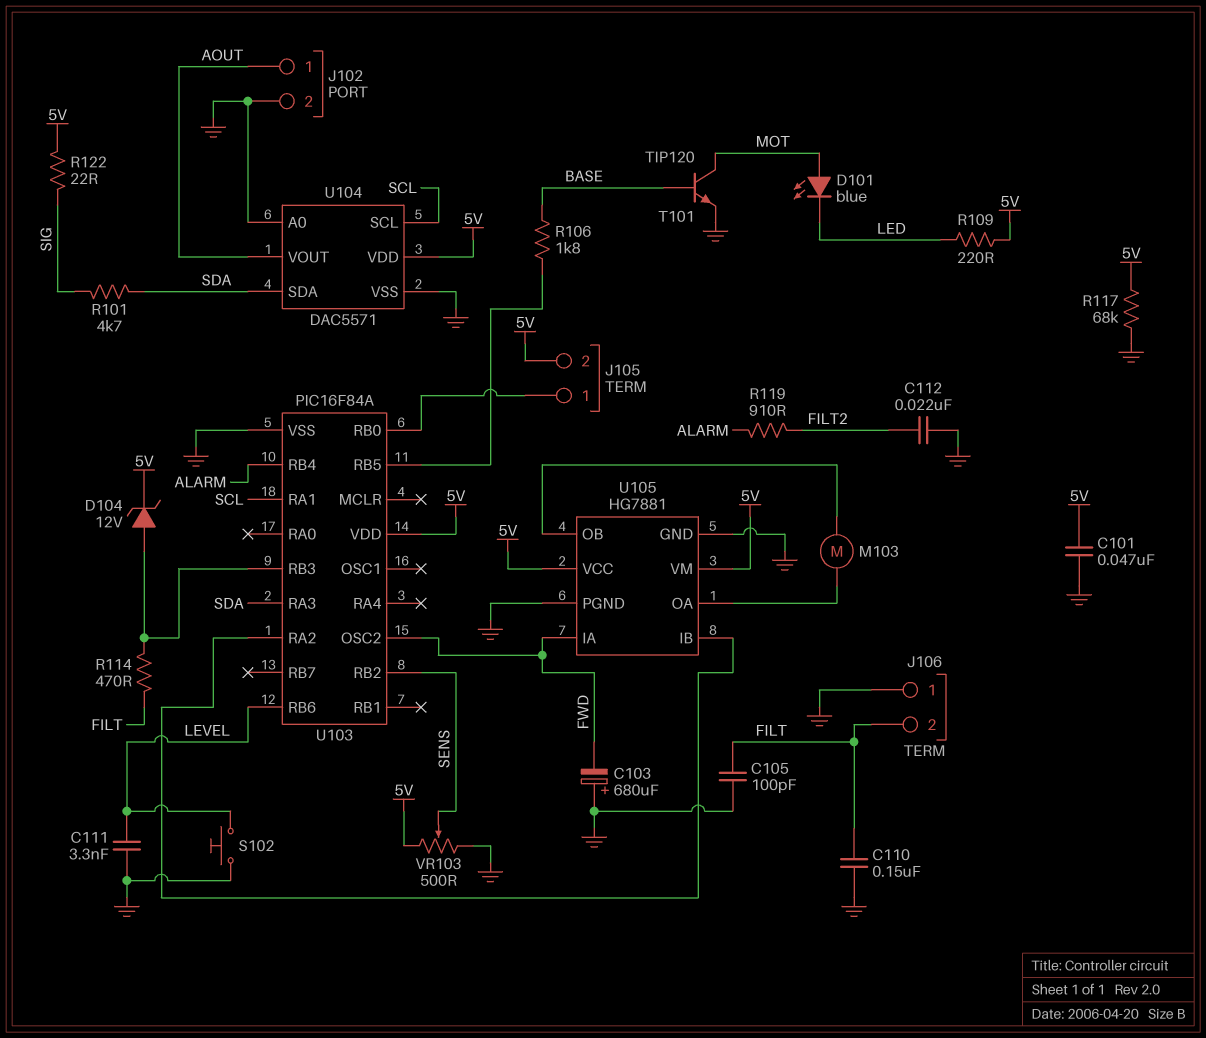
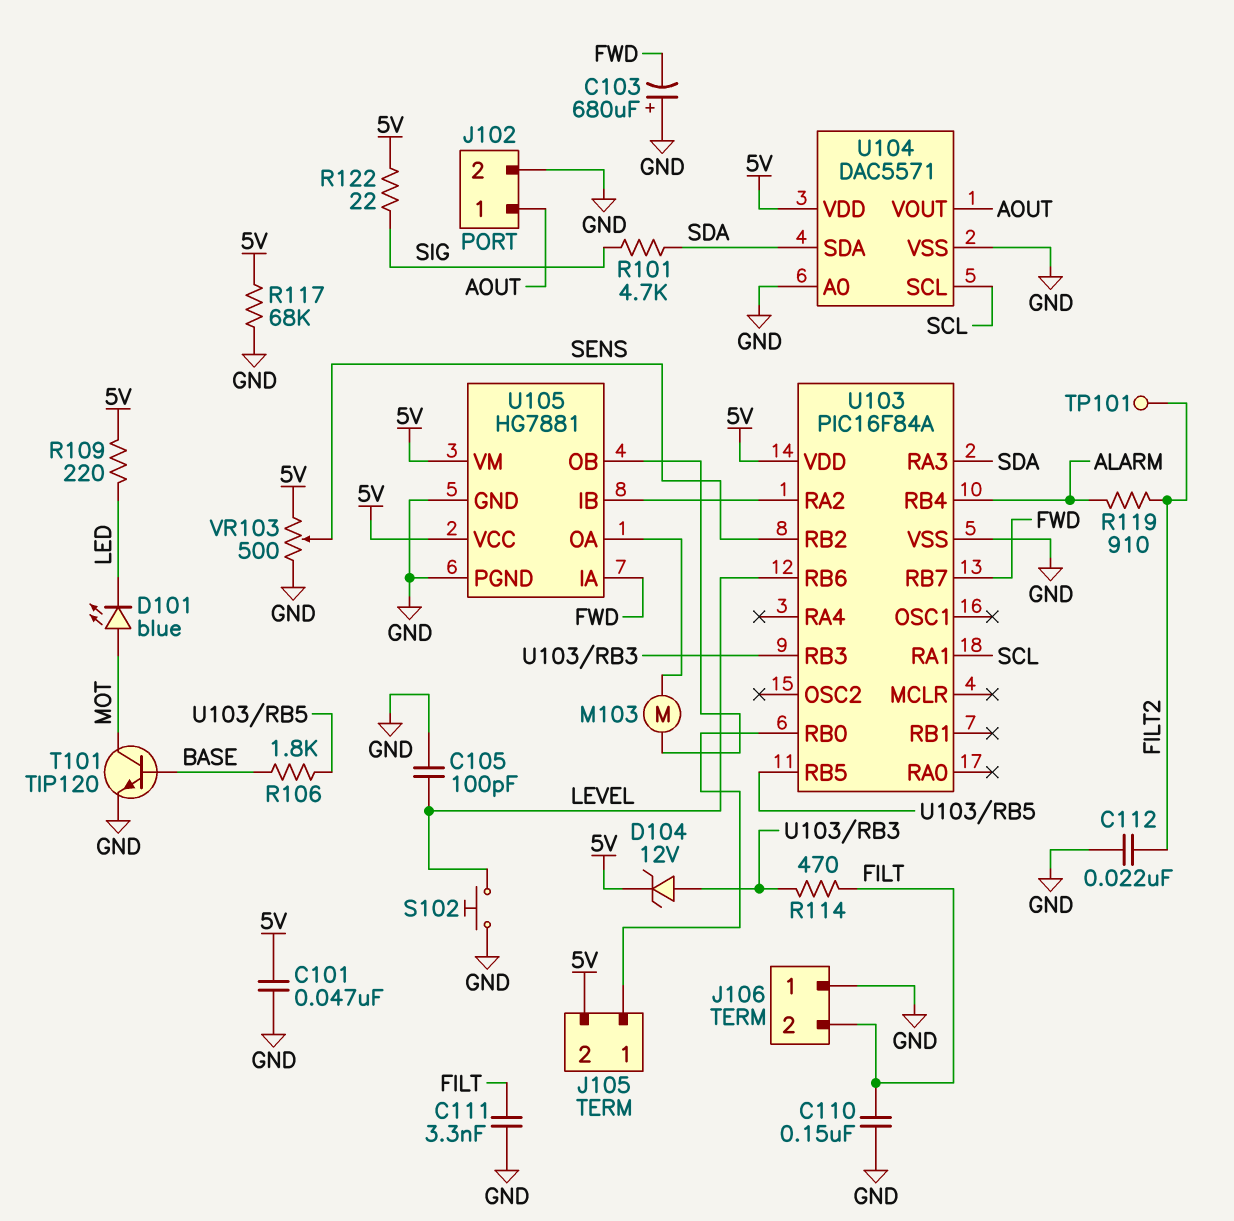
C105: 100pF (FILT, GND) -> 100pF (GND, LEVEL)
C111: 3.3nF (GND, LEVEL) -> 3.3nF (FILT, GND)
TP101: none -> test point (FILT2)
U103 pin OSC2: FWD -> none
U103 pin RB7: none -> FWD

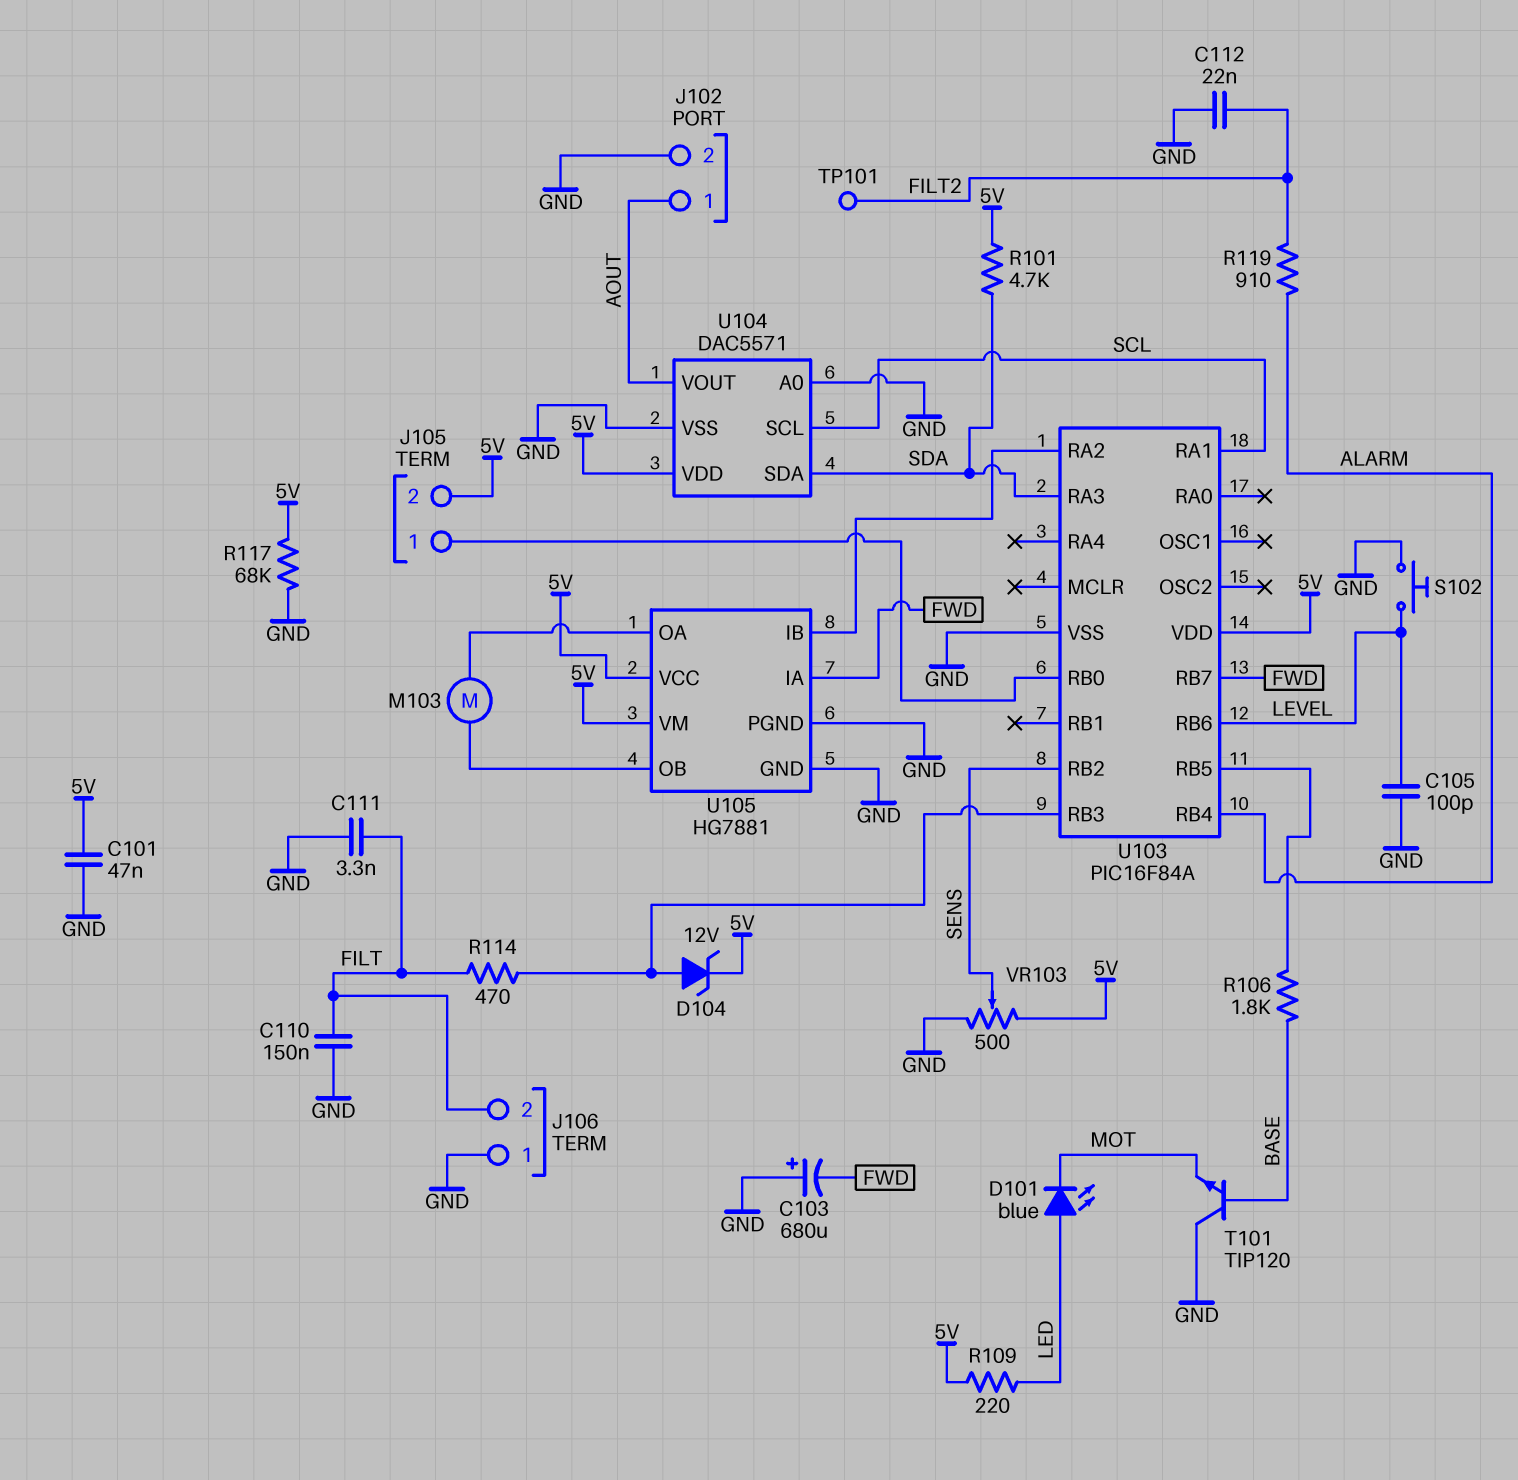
D101: LED blue (A MOT, K LED) -> LED blue (A LED, K MOT)
R101: 4.7k (SDA, SIG) -> 4.7k (5V, SDA)
R122: 22 (5V, SIG) -> none
T101: NPN TIP120 (B BASE, C MOT, E GND) -> NPN TIP120 (B BASE, C GND, E MOT)

